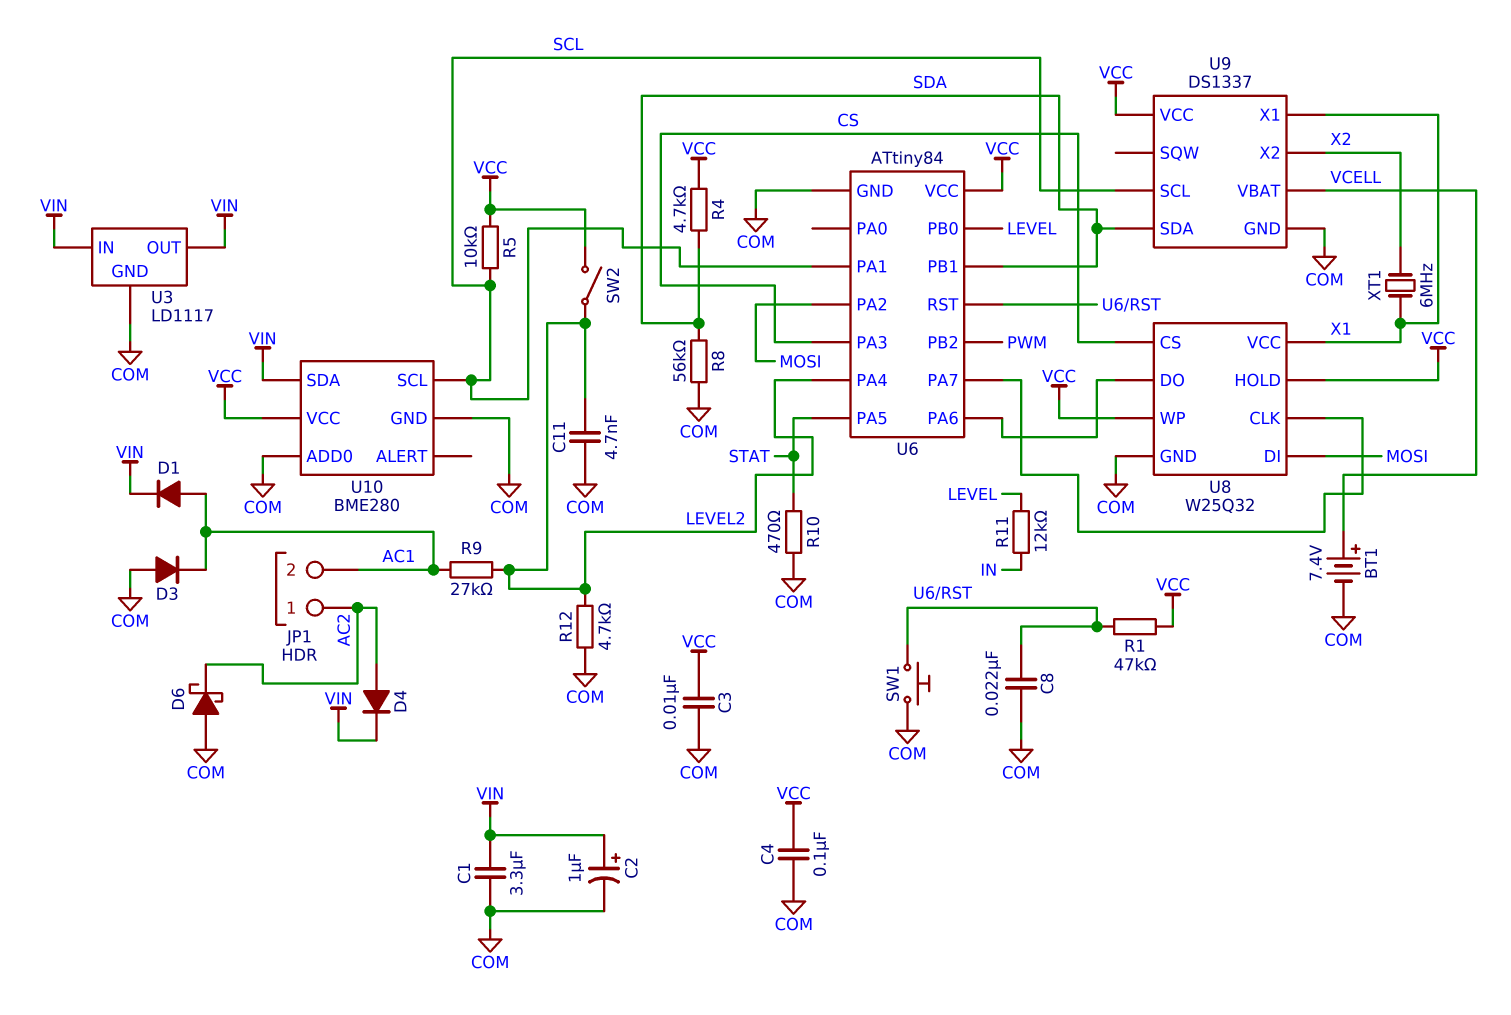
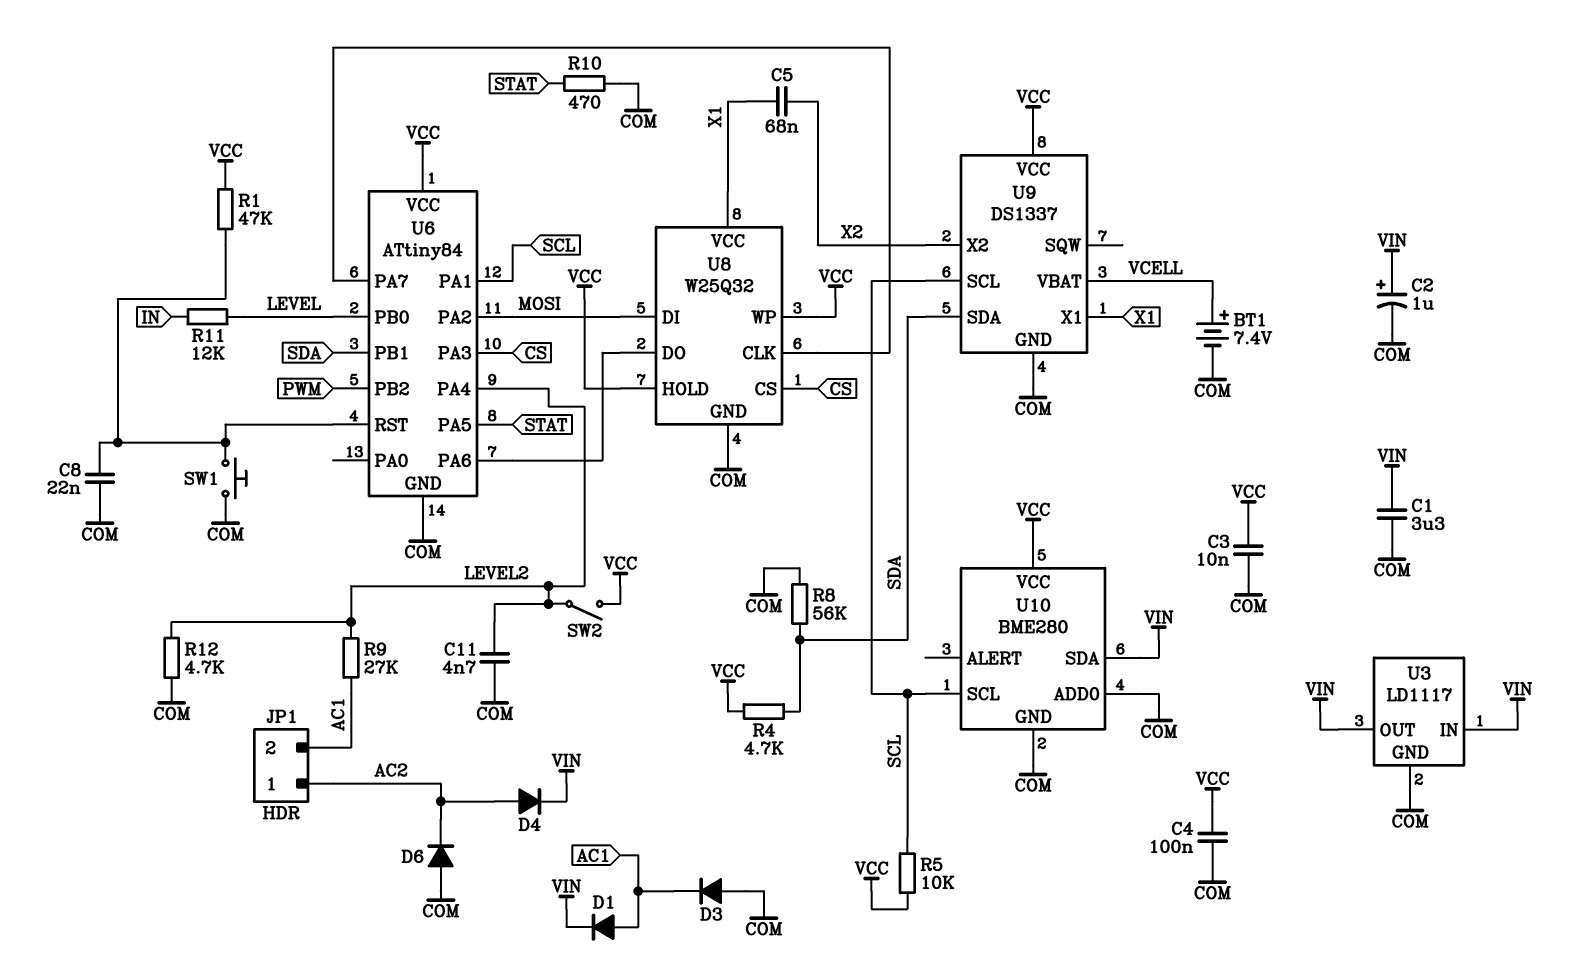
C5: none -> 68nF (X1, X2)
D6: schottky (A COM, K AC2) -> diode (A COM, K AC2)
XT1: 6MHz (X1, X2) -> none

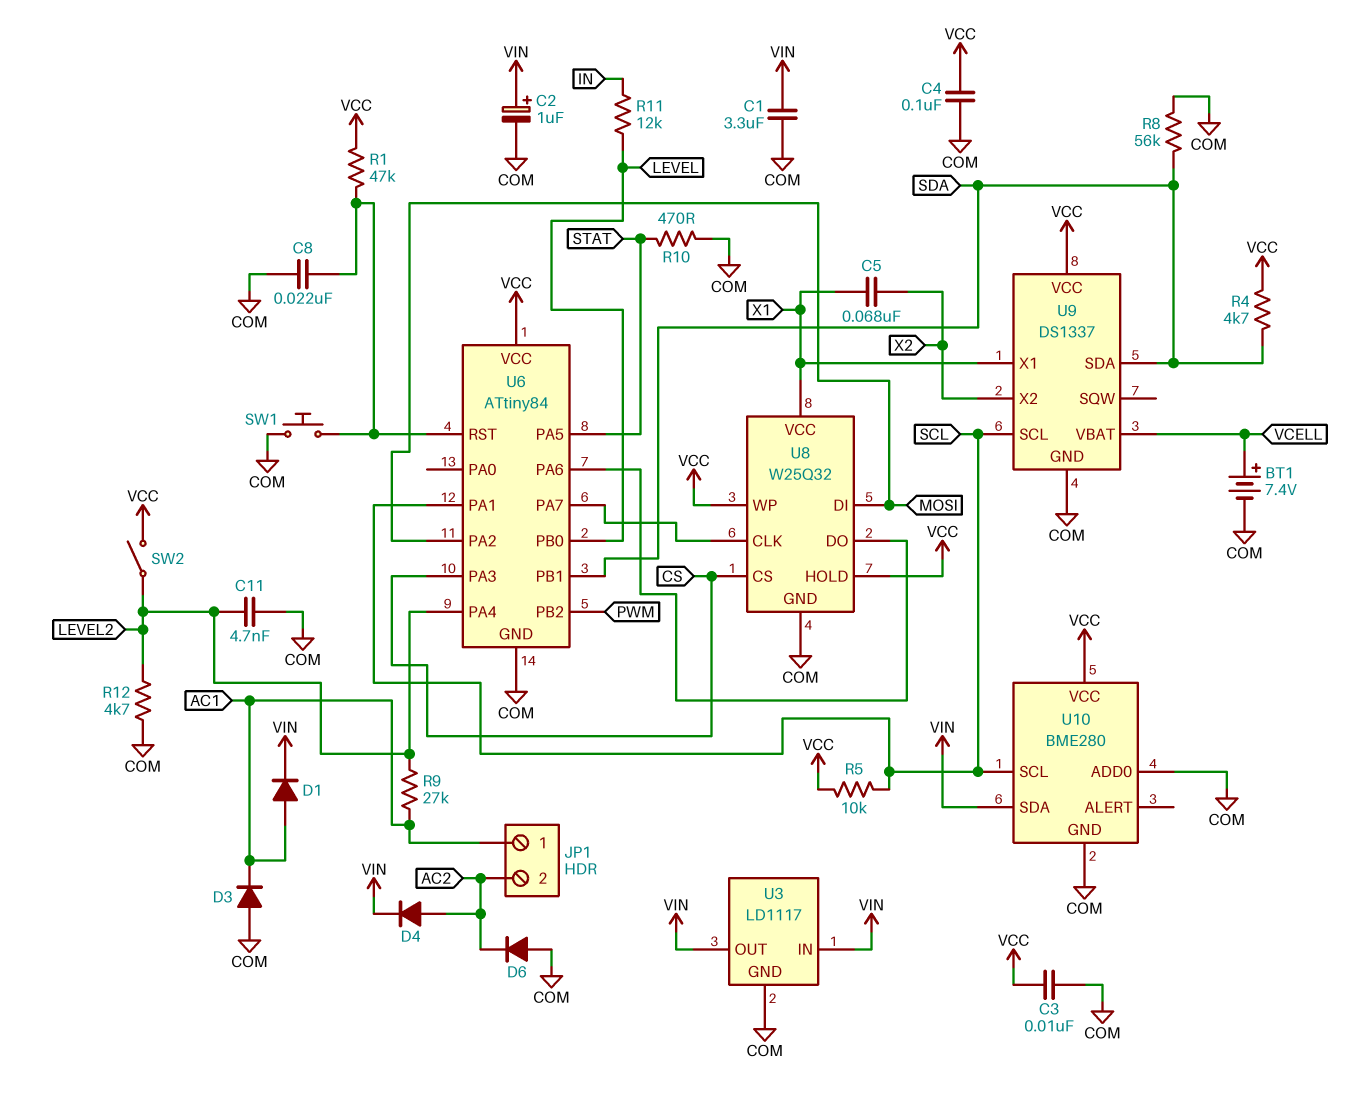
JP1 pin 1: AC2 -> AC1
JP1 pin 2: AC1 -> AC2

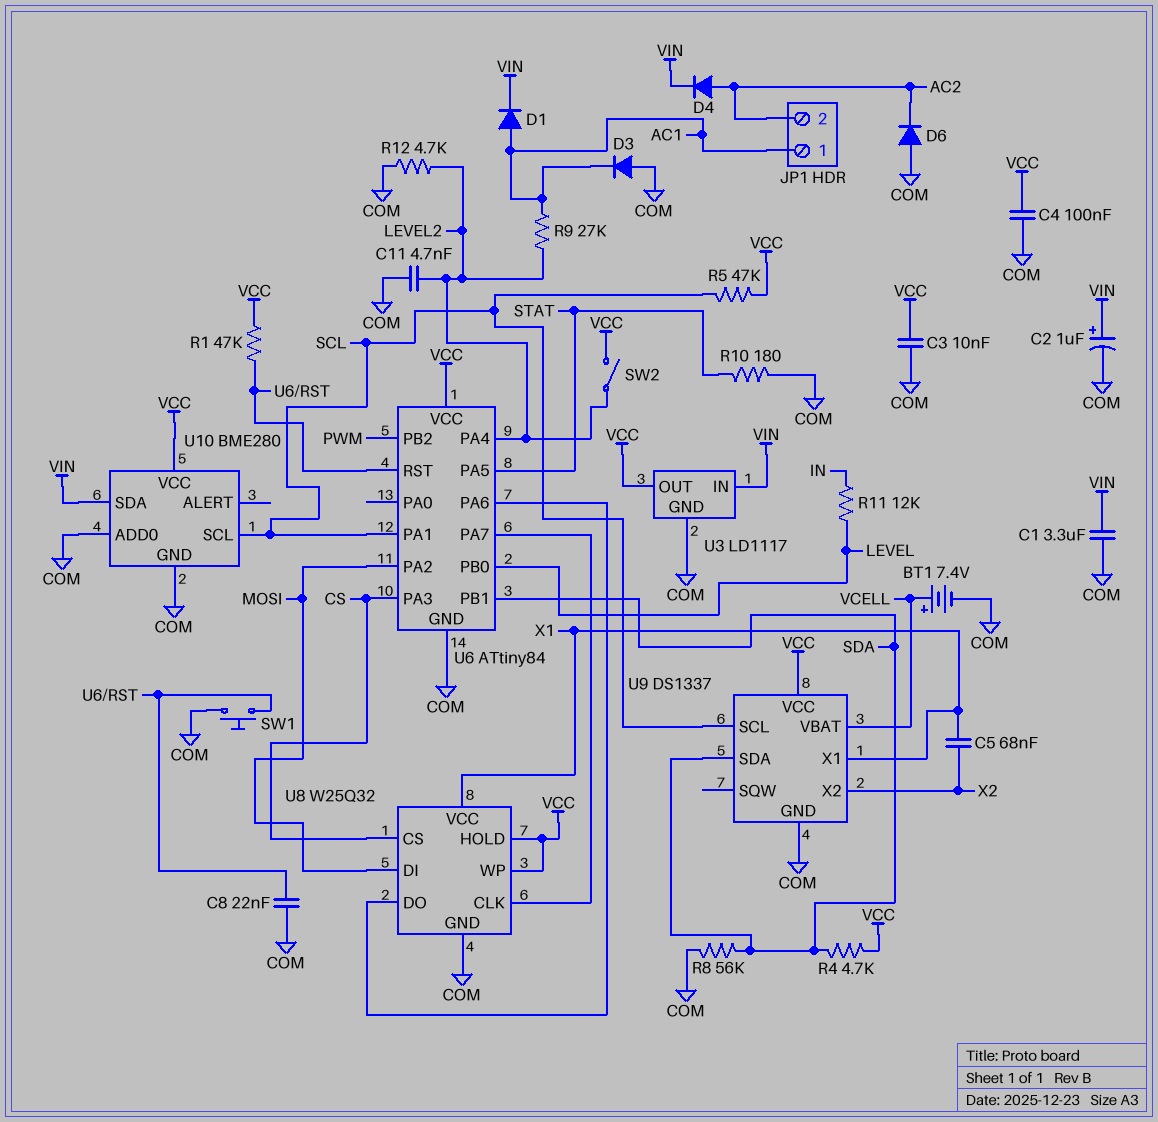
R5: 10k (SCL, VCC) -> 47k (SCL, VCC)
R10: 470 (COM, STAT) -> 180 (COM, STAT)
U3 pin OUT: VIN -> VCC

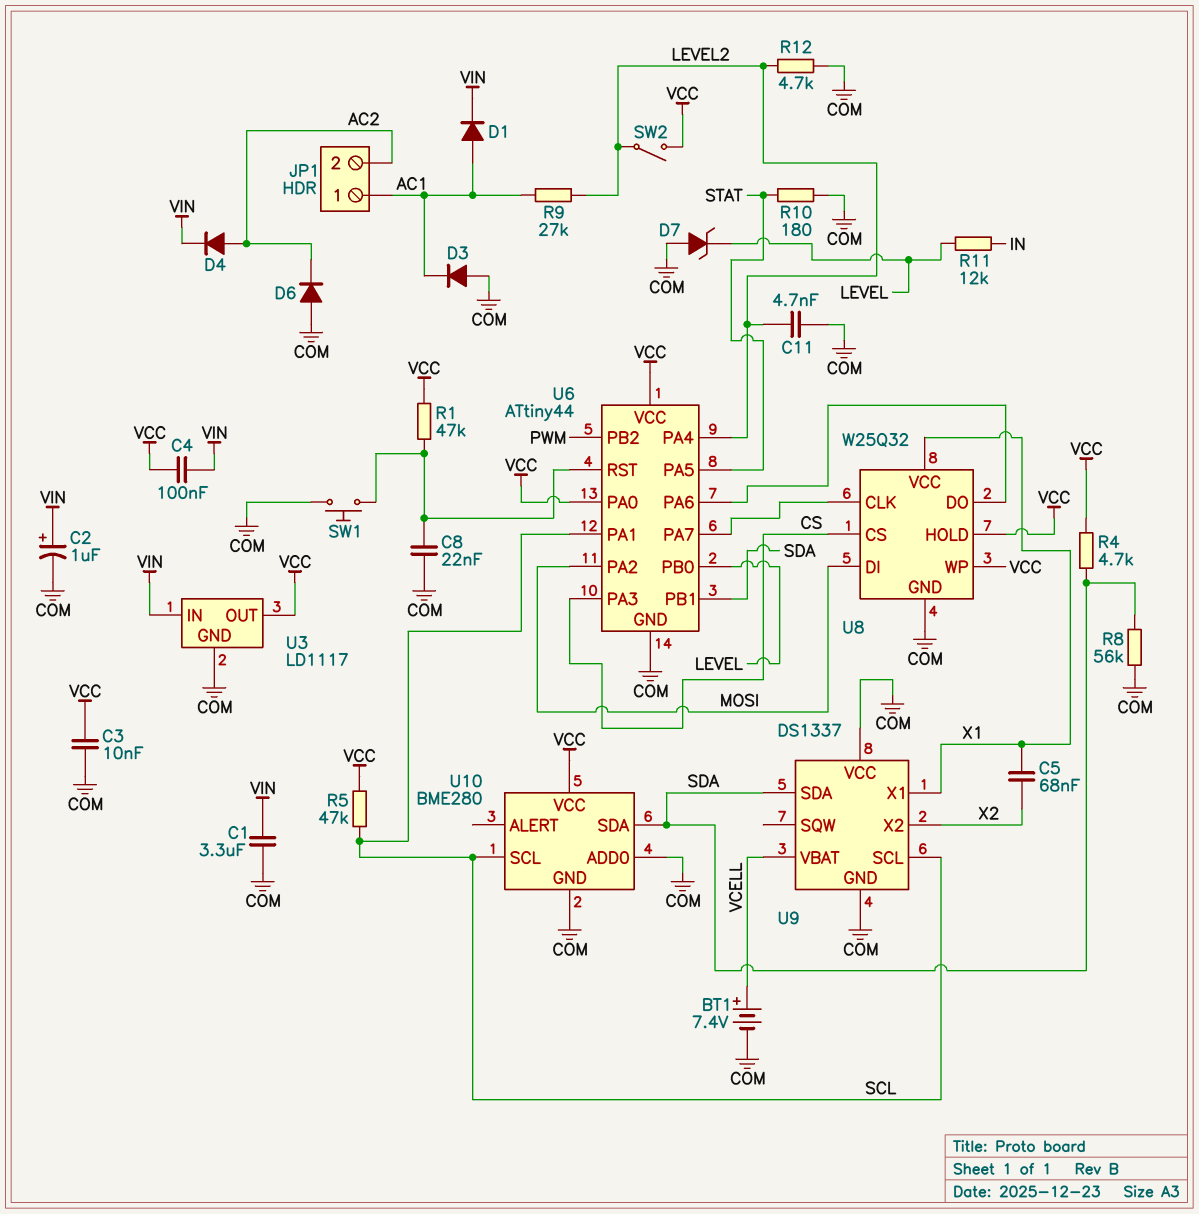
C4: 100nF (COM, VCC) -> 100nF (VCC, VIN)
D7: none -> zener (A COM, K LEVEL)
U6: ATtiny84 -> ATtiny44
U6 pin PA0: none -> VCC
U9 pin VCC: VCC -> COM
U10 pin SDA: VIN -> SDA

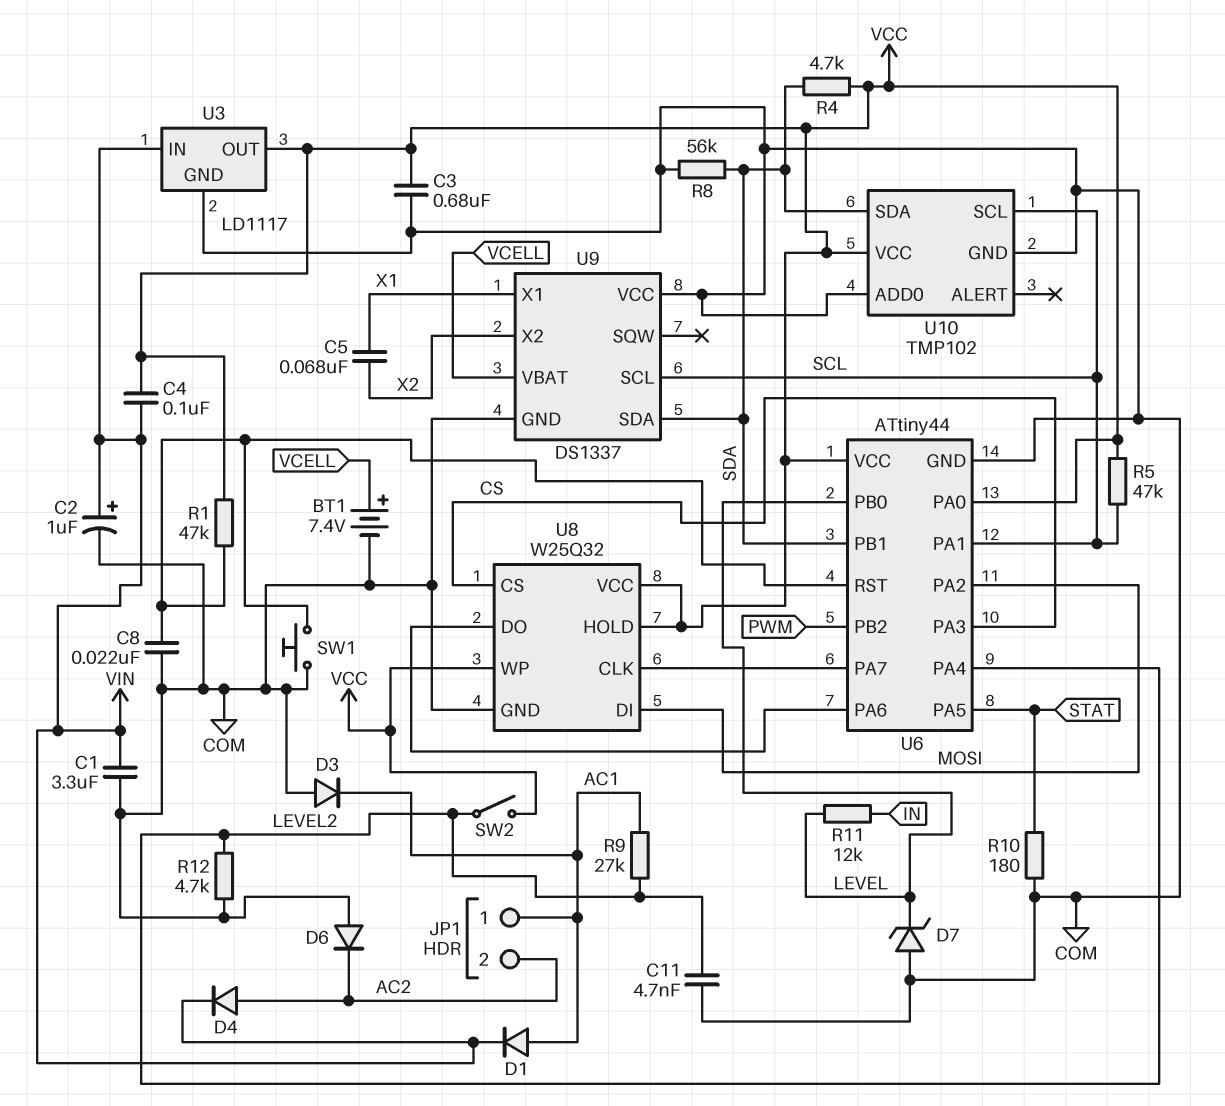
C3: 10nF (COM, VCC) -> 680nF (COM, VCC)
U8 pin VCC: X1 -> VCC
U10: BME280 -> TMP102

